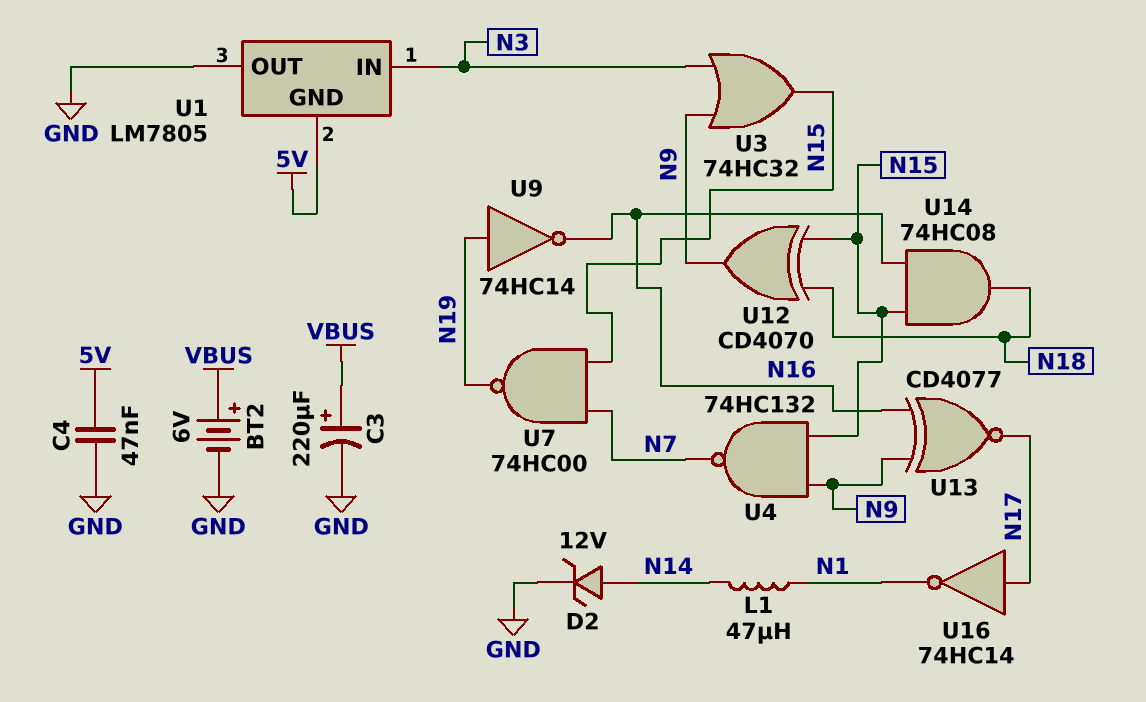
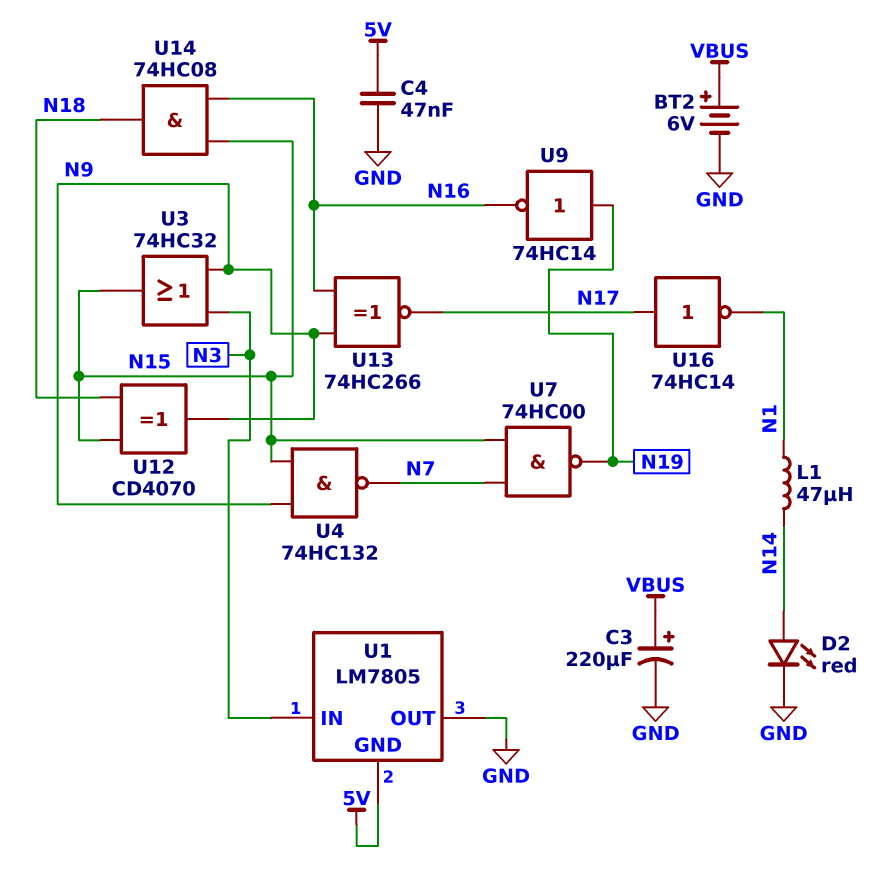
D2: zener 12V (A N14, K GND) -> LED red (A N14, K GND)
U13: XNOR CD4077 (in N9, in N16, out N17) -> XNOR 74HC266 (in N9, in N16, out N17)

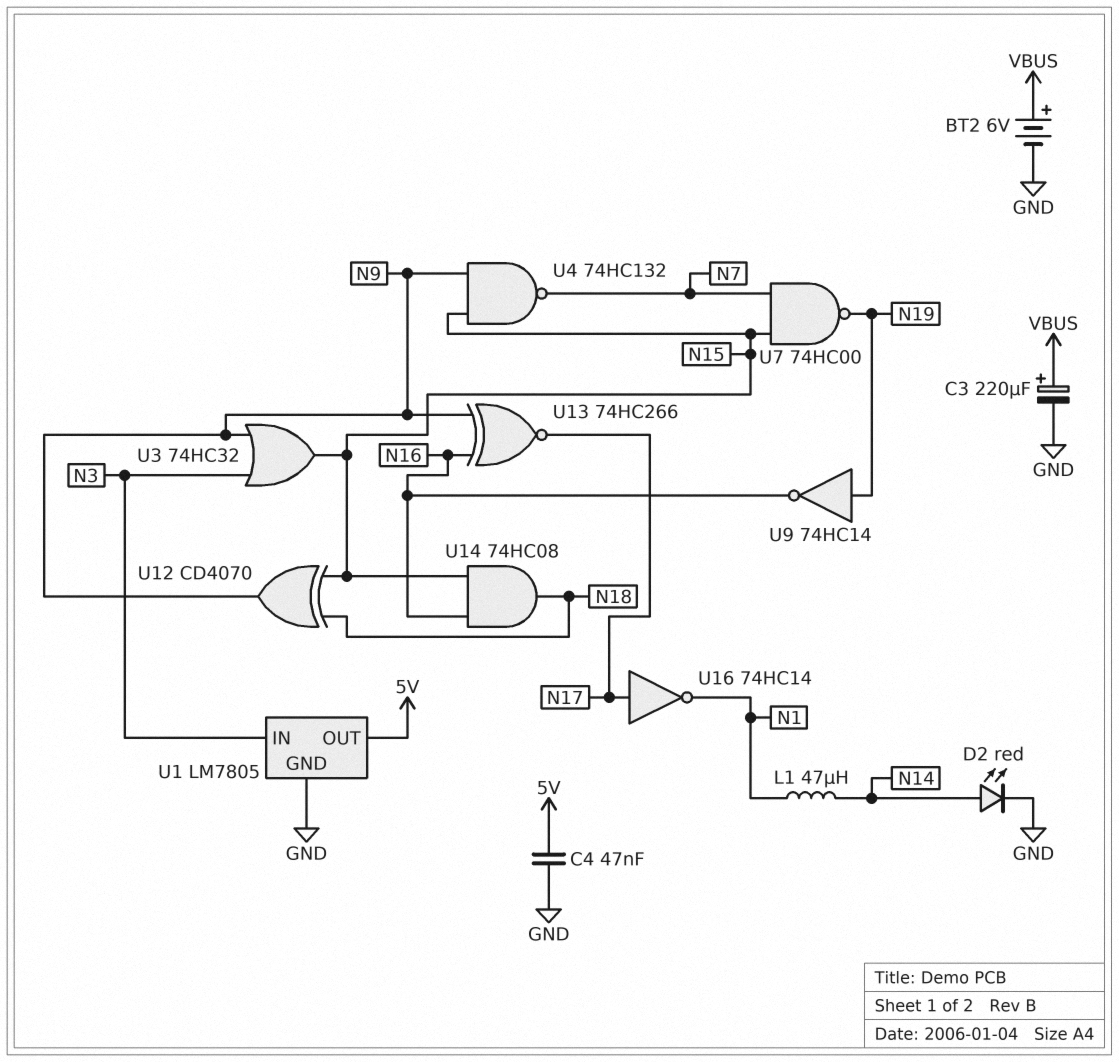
U1 pin GND: 5V -> GND
U1 pin OUT: GND -> 5V

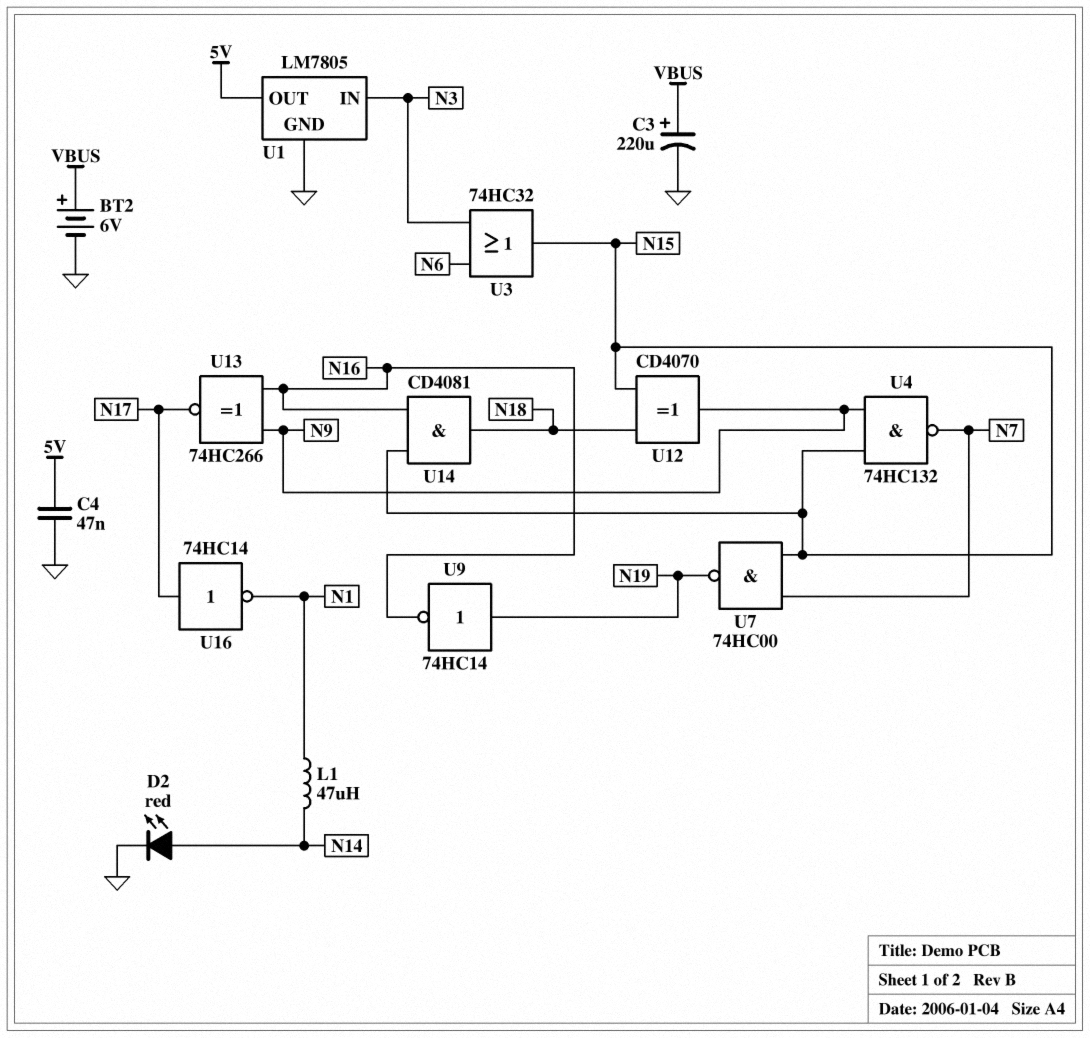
U3: OR 74HC32 (in N3, in N9, out N15) -> OR 74HC32 (in N3, in N6, out N15)
U14: AND 74HC08 (in N15, in N16, out N18) -> AND CD4081 (in N15, in N16, out N18)

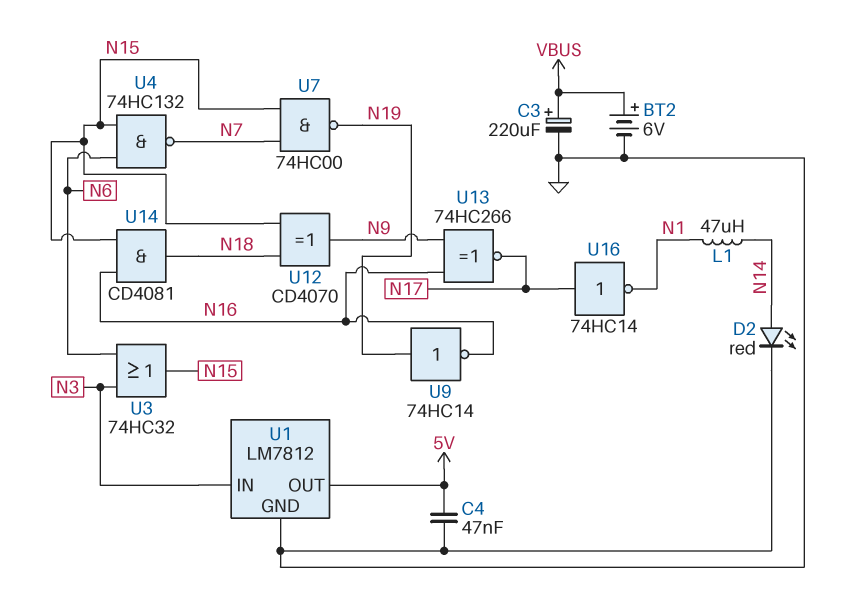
U1: LM7805 -> LM7812
U4: NAND 74HC132 (in N9, in N15, out N7) -> NAND 74HC132 (in N6, in N15, out N7)

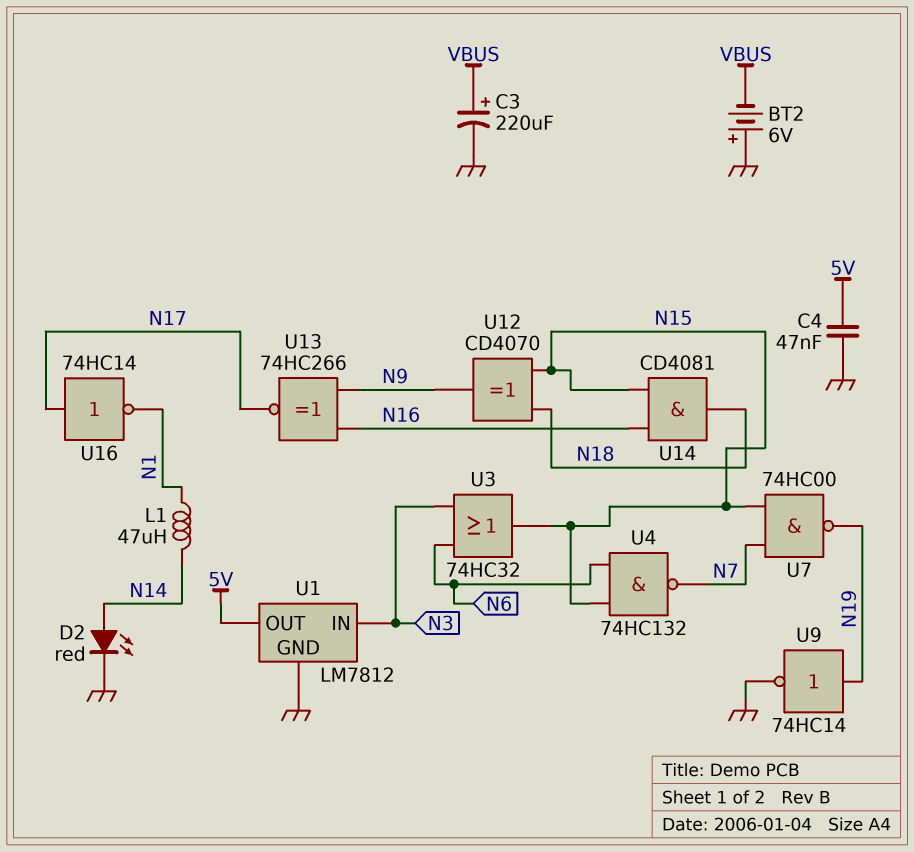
BT2: 6V (plus VBUS, minus GND) -> 6V (plus GND, minus VBUS)
U9: NOT 74HC14 (in N19, out N16) -> NOT 74HC14 (in N19, out GND)

